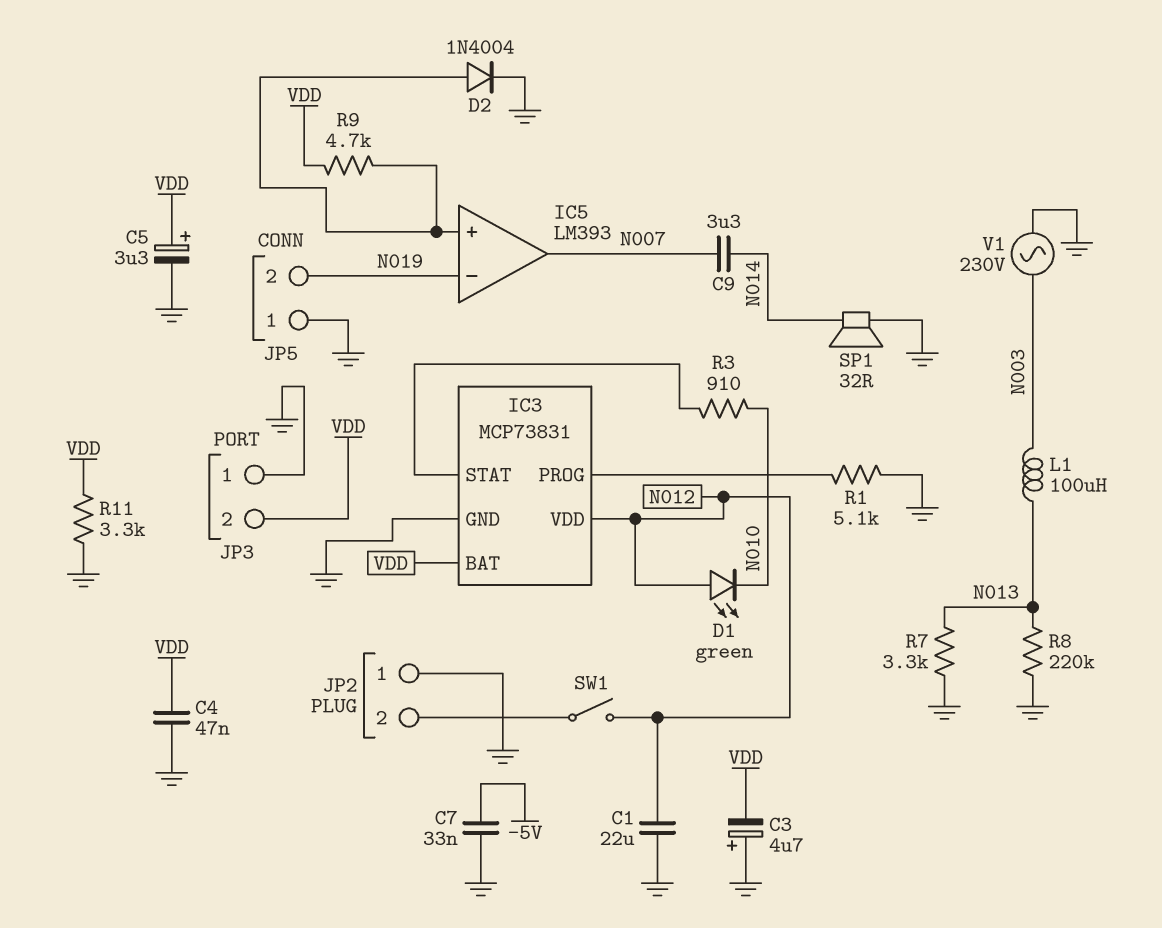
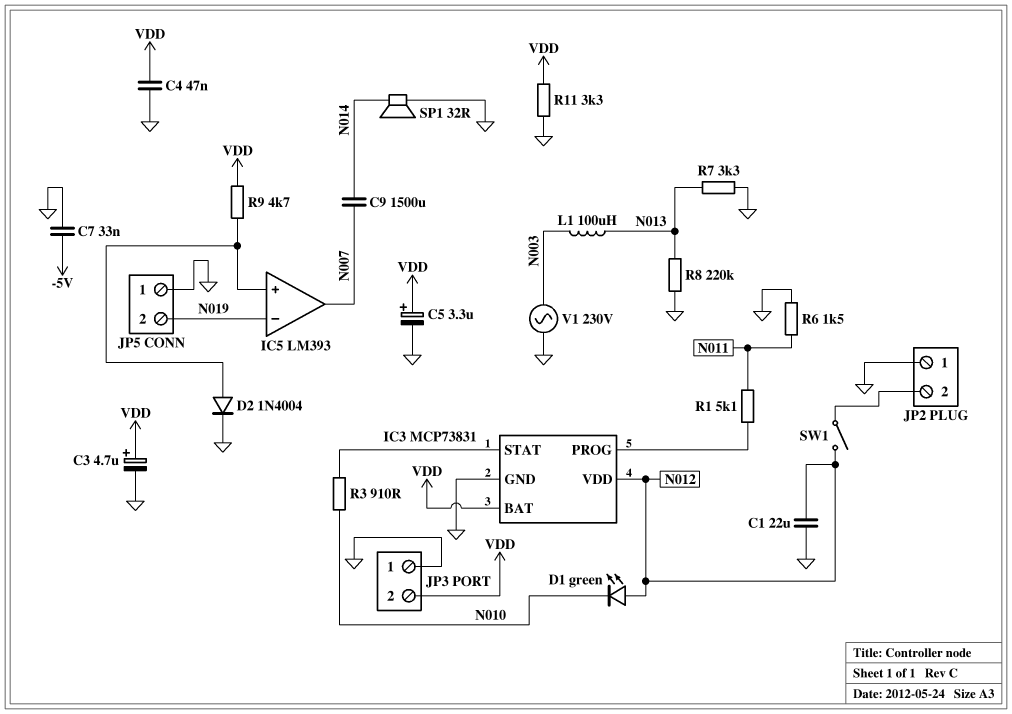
C3: 4.7uF (plus GND, minus VDD) -> 4.7uF (plus VDD, minus GND)
C9: 3.3uF (N007, N014) -> 1500uF (N007, N014)
R1: 5.1k (GND, IC3/PROG) -> 5.1k (IC3/PROG, N011)
R6: none -> 1.5k (GND, N011)

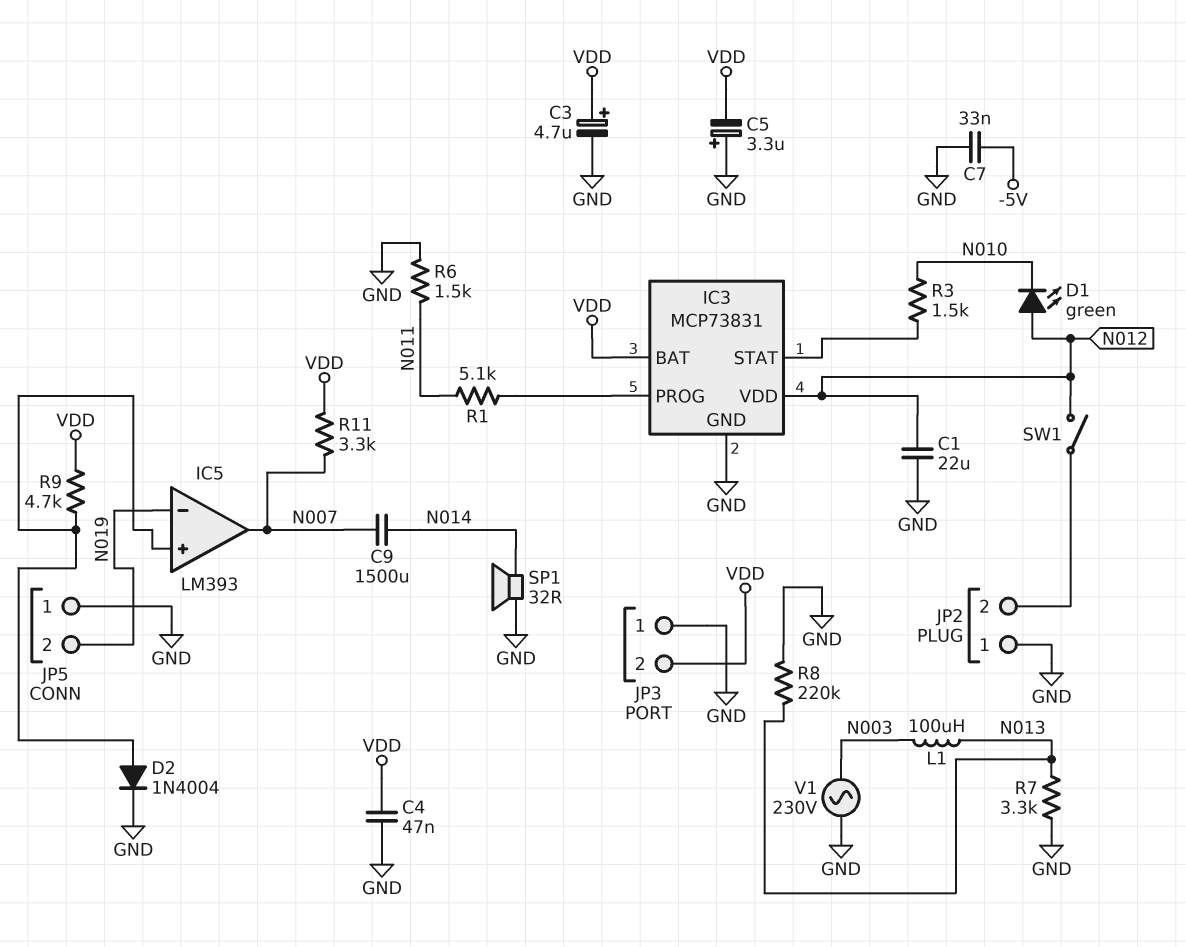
C5: 3.3uF (plus VDD, minus GND) -> 3.3uF (plus GND, minus VDD)
R3: 910 (IC3/STAT, N010) -> 1.5k (IC3/STAT, N010)
R11: 3.3k (GND, VDD) -> 3.3k (N007, VDD)

